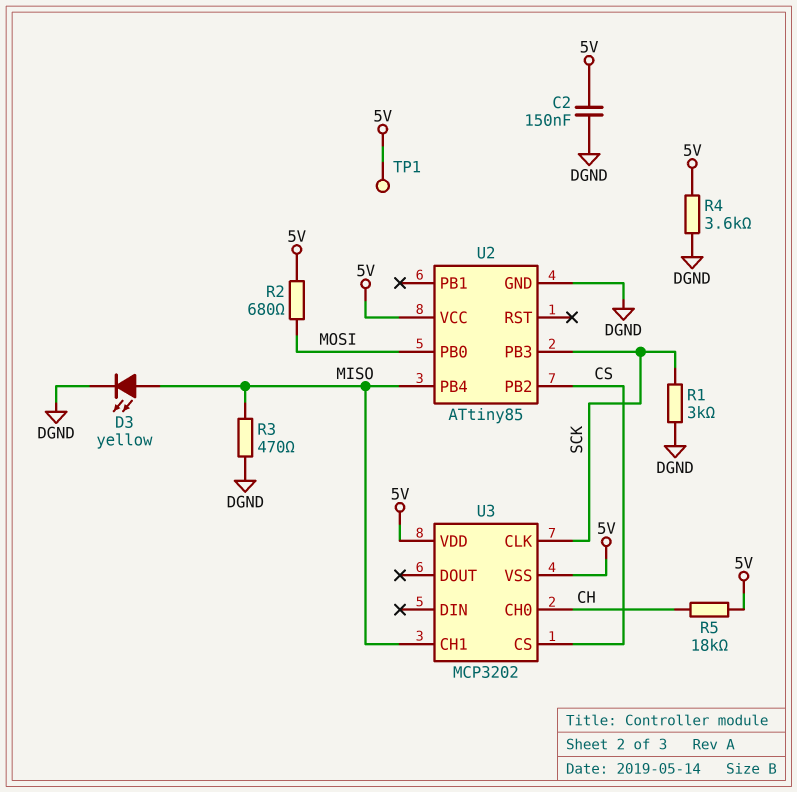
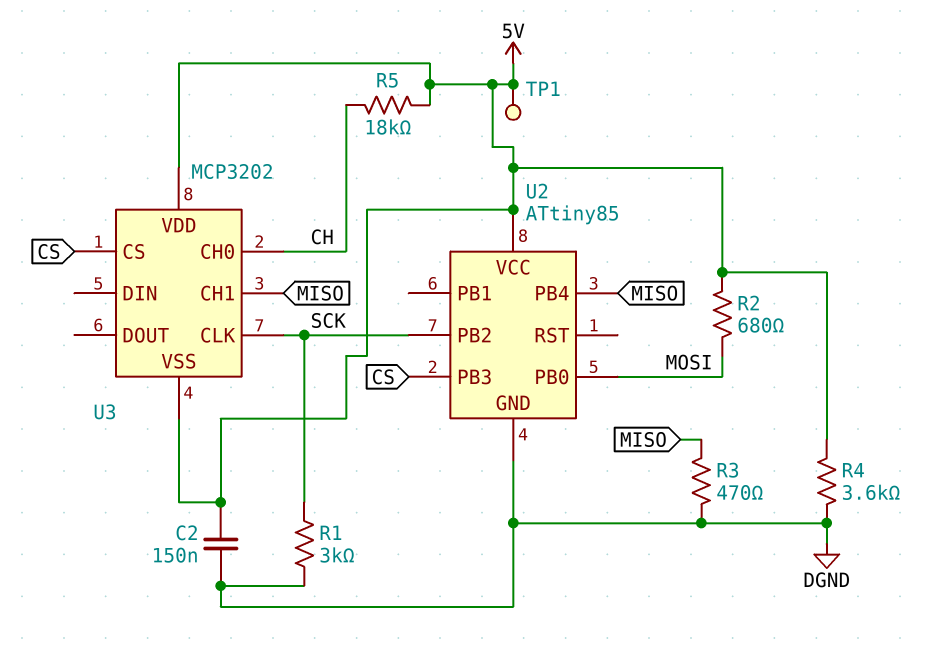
D3: LED yellow (A MISO, K DGND) -> none
U2 pin PB2: CS -> SCK
U2 pin PB3: SCK -> CS

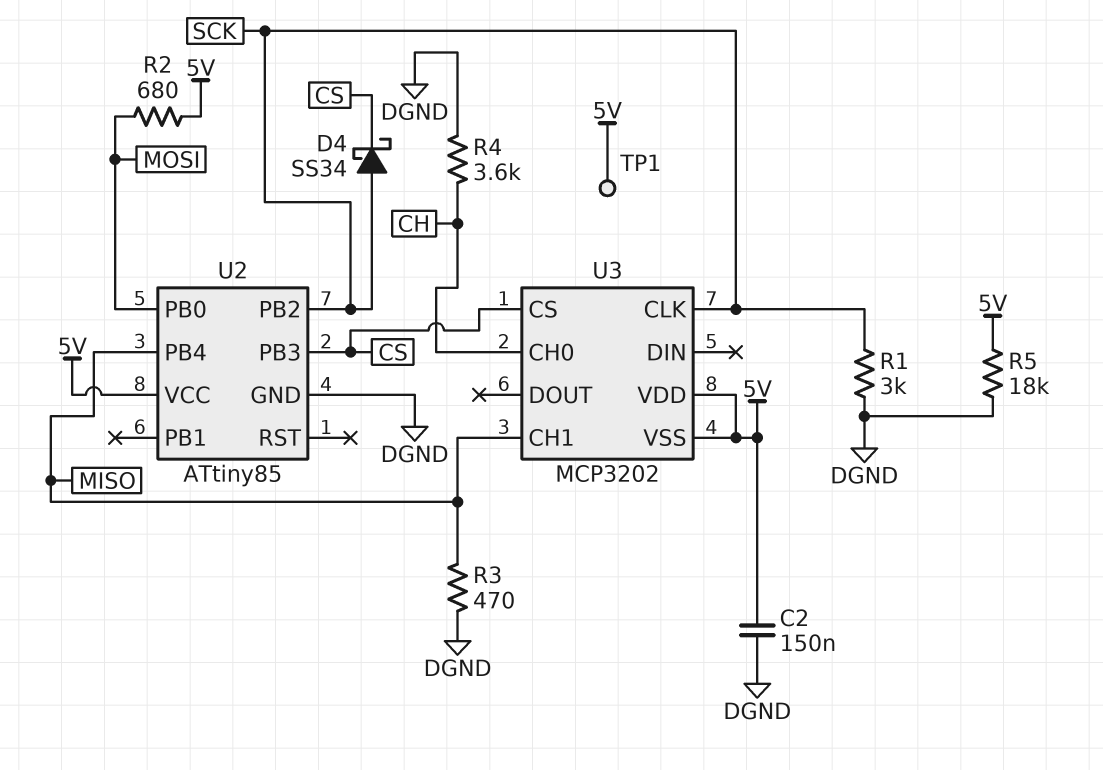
D4: none -> schottky SS34 (A SCK, K CS)
R4: 3.6k (5V, DGND) -> 3.6k (CH, DGND)
R5: 18k (5V, CH) -> 18k (5V, DGND)

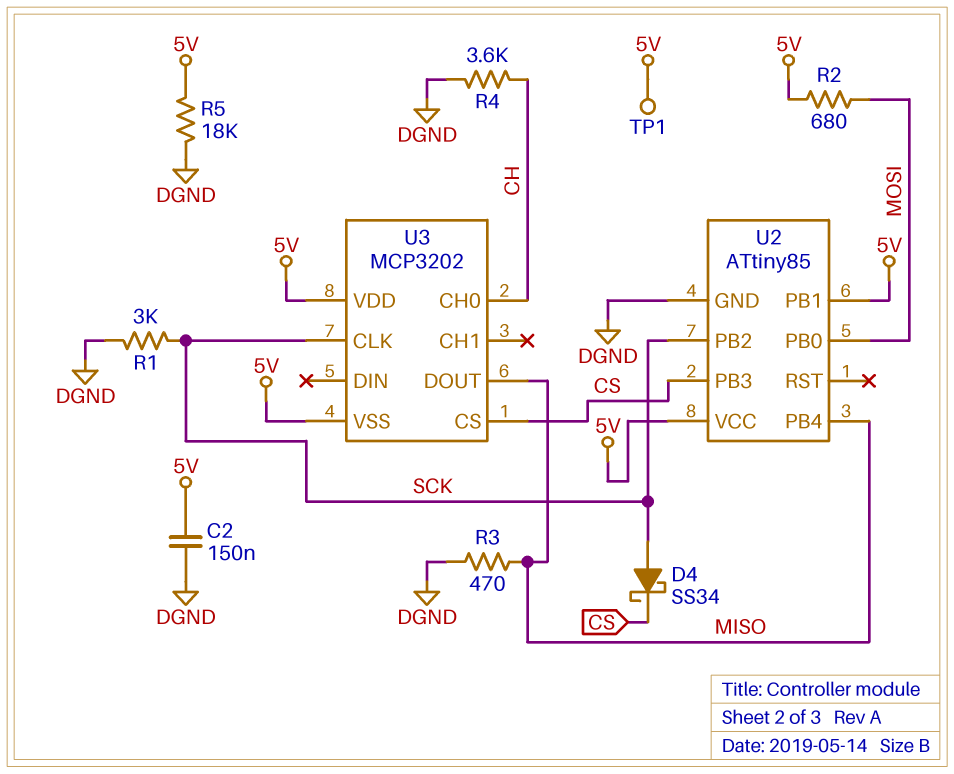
U2 pin PB1: none -> 5V
U3 pin CH1: MISO -> none
U3 pin DOUT: none -> MISO

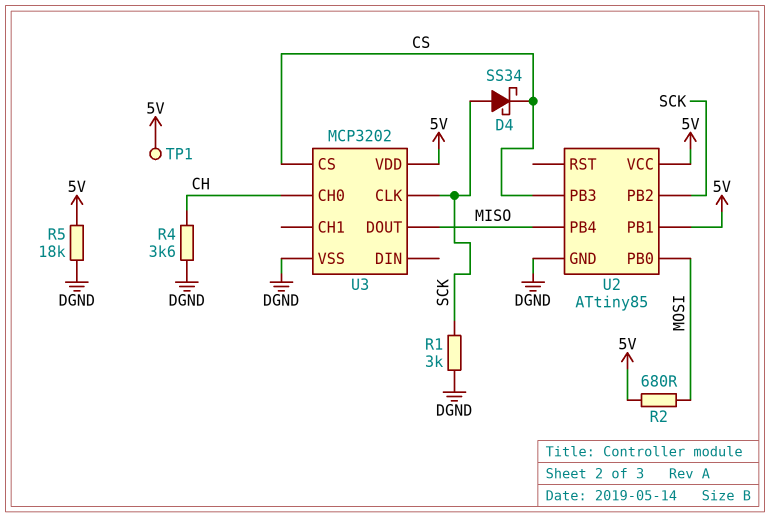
C2: 150nF (5V, DGND) -> none
R3: 470 (DGND, MISO) -> none
U3 pin VSS: 5V -> DGND

